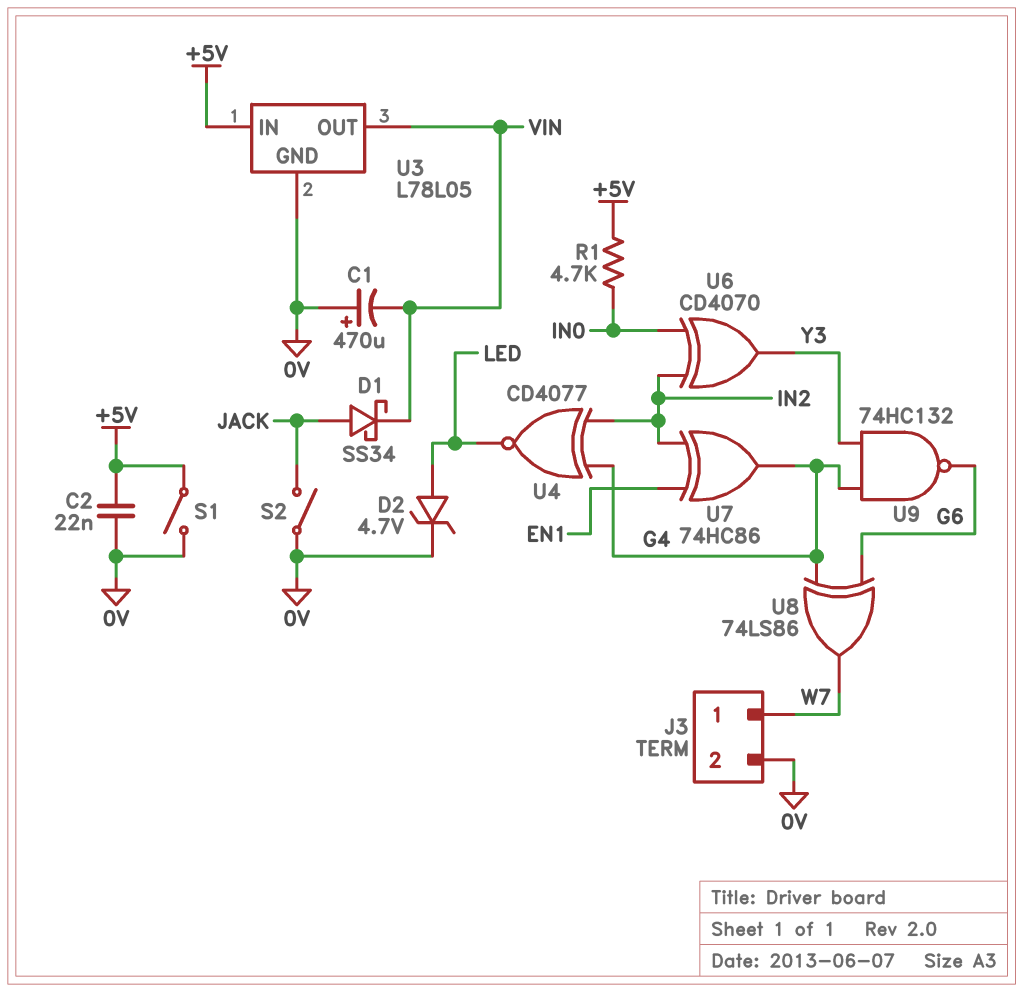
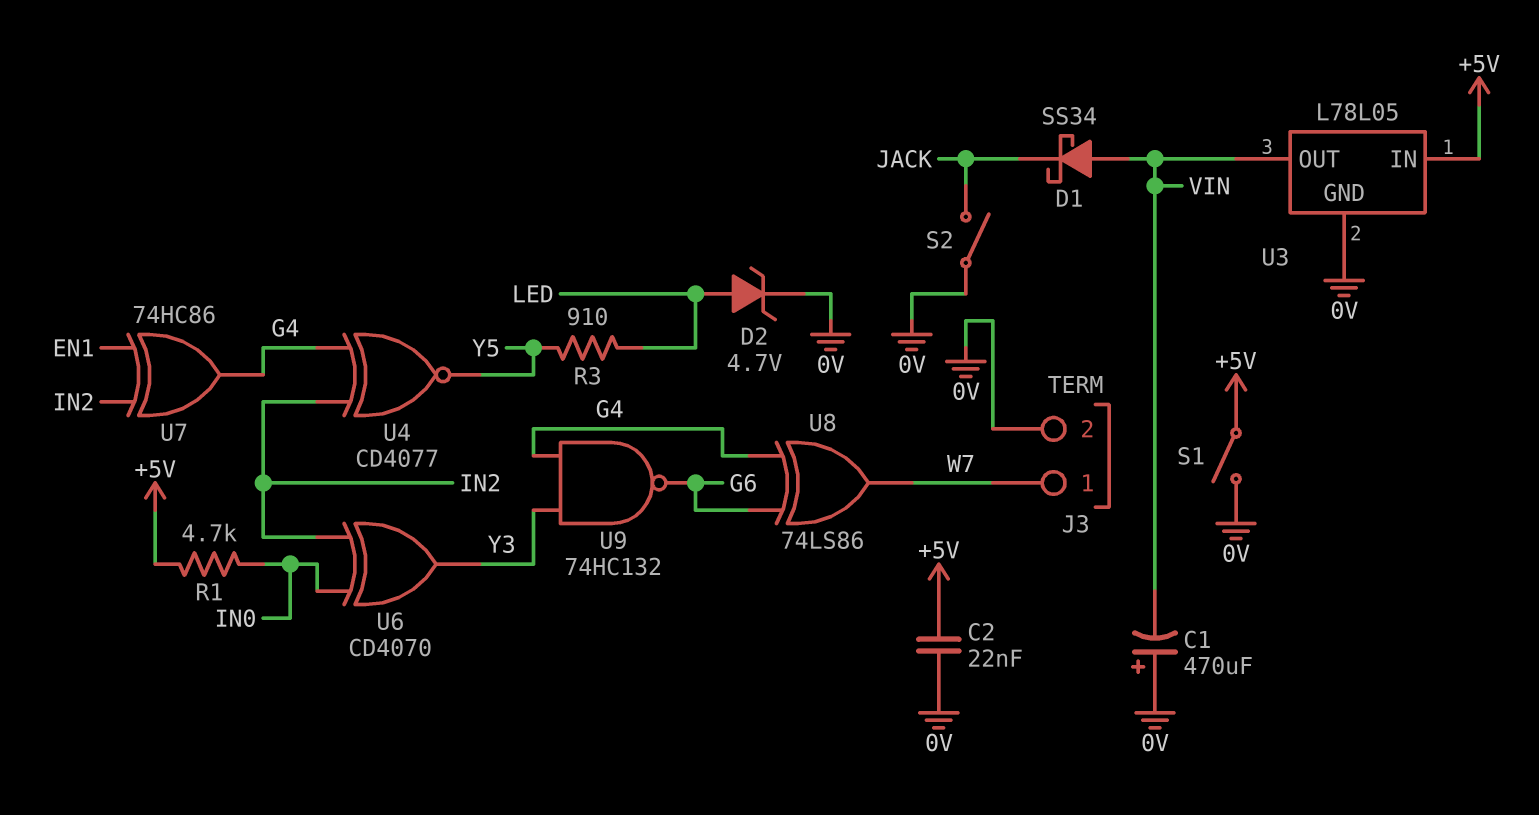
D1: schottky SS34 (A JACK, K VIN) -> schottky SS34 (A VIN, K JACK)
R3: none -> 910 (LED, Y5)
U4: XNOR CD4077 (in G4, in IN2, out LED) -> XNOR CD4077 (in G4, in IN2, out Y5)

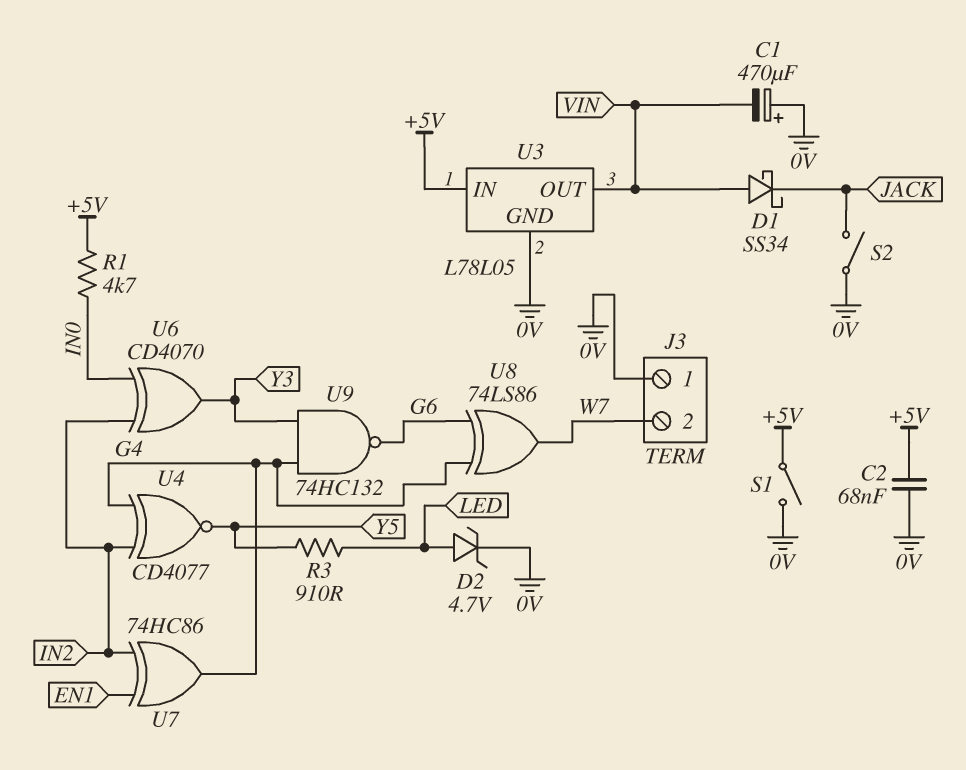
C2: 22nF (+5V, 0V) -> 68nF (+5V, 0V)
J3 pin 1: W7 -> 0V
J3 pin 2: 0V -> W7

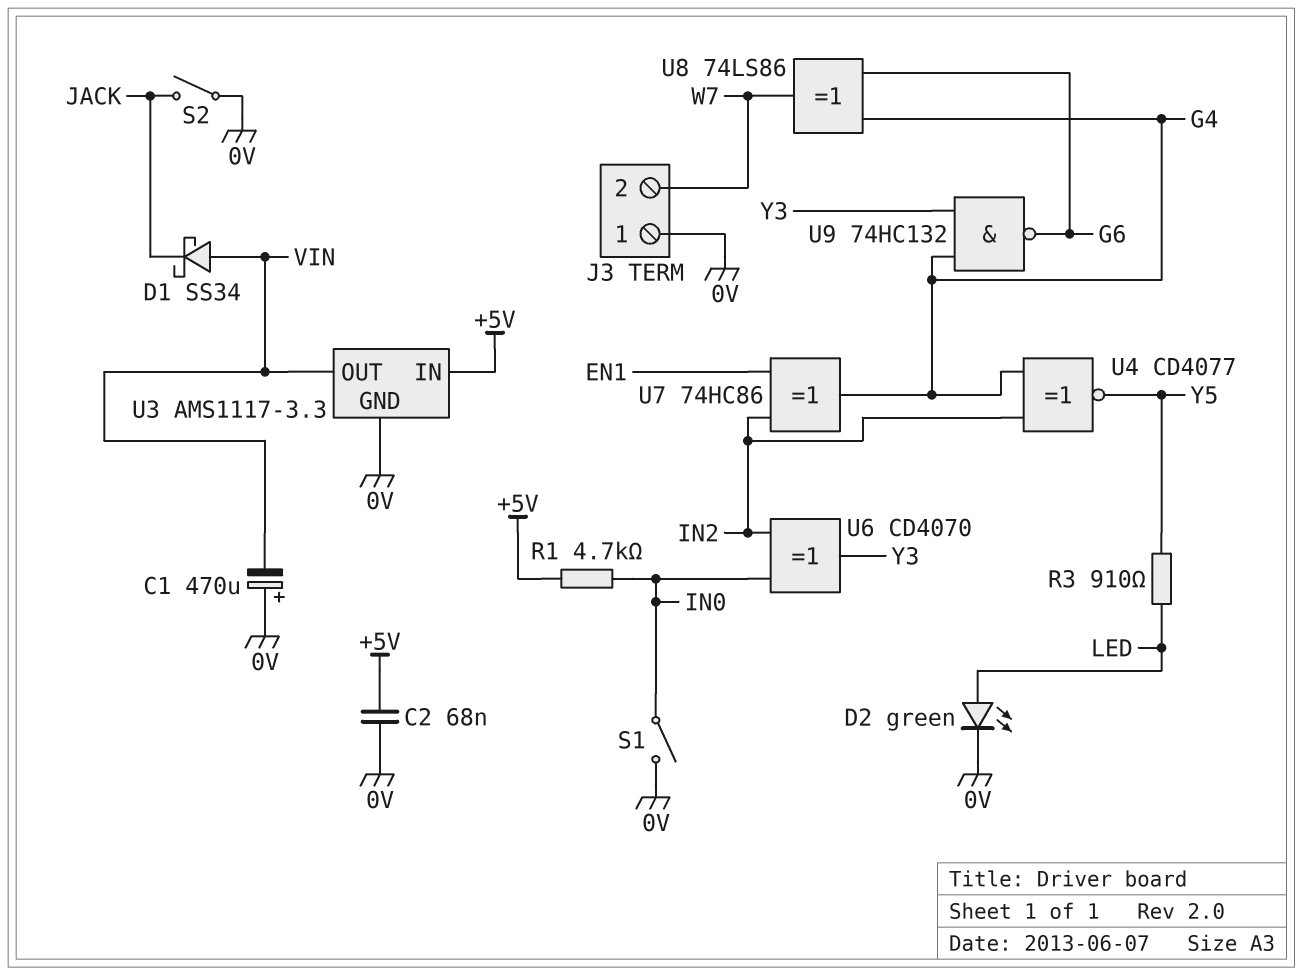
D2: zener 4.7V (A LED, K 0V) -> LED green (A LED, K 0V)
S1: switch (+5V, 0V) -> switch (0V, IN0)
U3: L78L05 -> AMS1117-3.3

